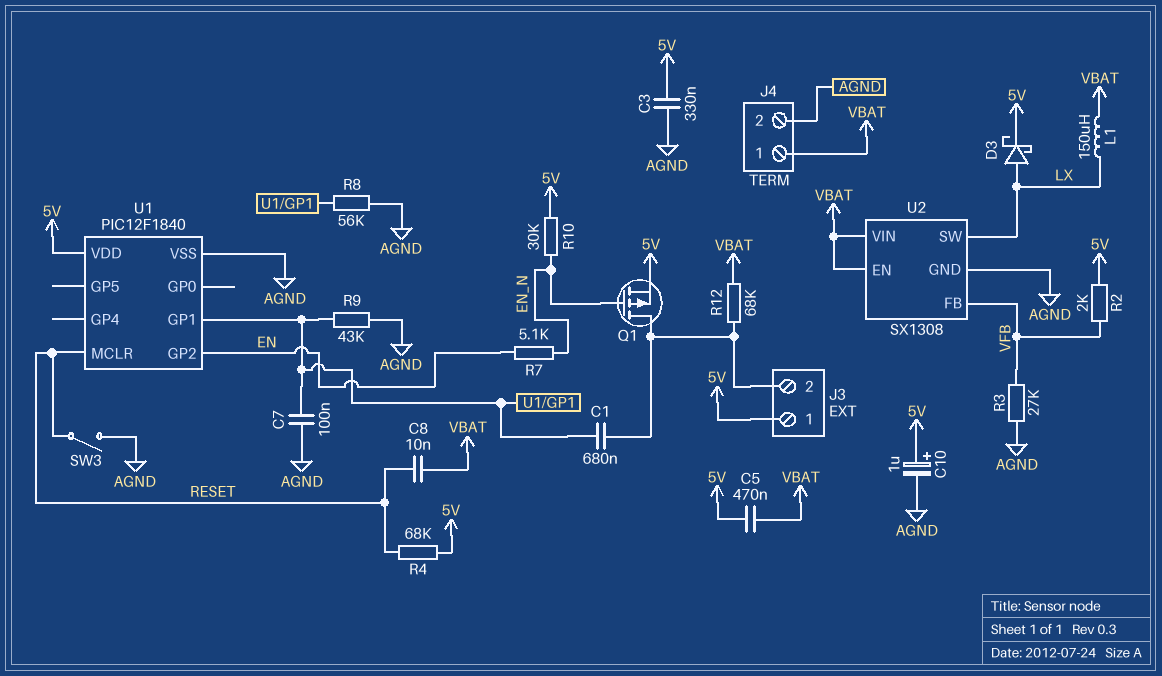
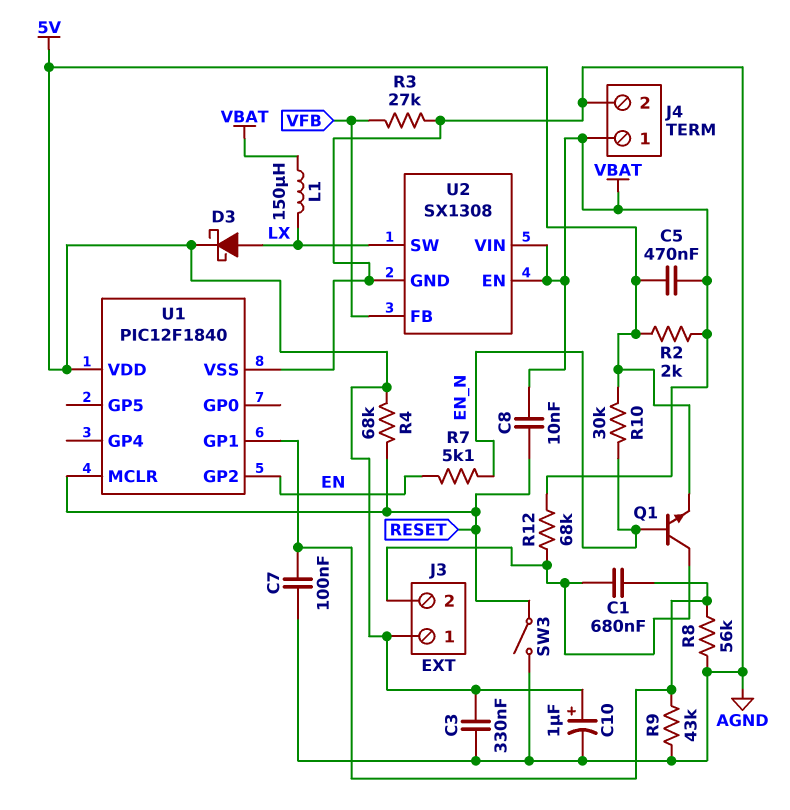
Q1: PMOS (G EN_N, D J3/2, S 5V) -> NPN (B EN_N, C J3/2, E 5V)
R2: 2k (5V, VFB) -> 2k (5V, VBAT)

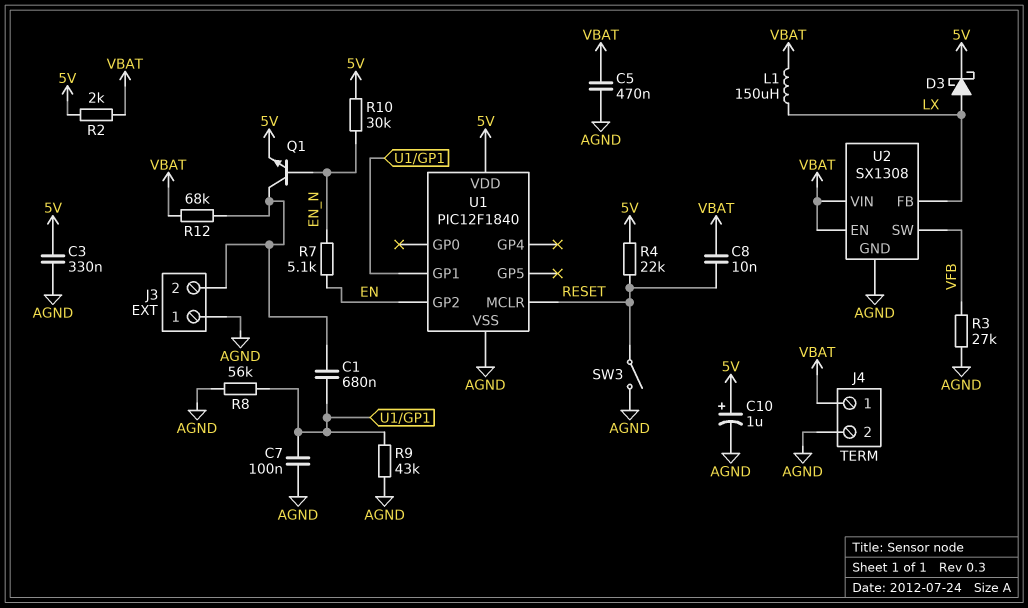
C5: 470nF (5V, VBAT) -> 470nF (AGND, VBAT)
J3 pin 1: 5V -> AGND
R4: 68k (5V, RESET) -> 22k (5V, RESET)
U2 pin FB: VFB -> LX
U2 pin SW: LX -> VFB

